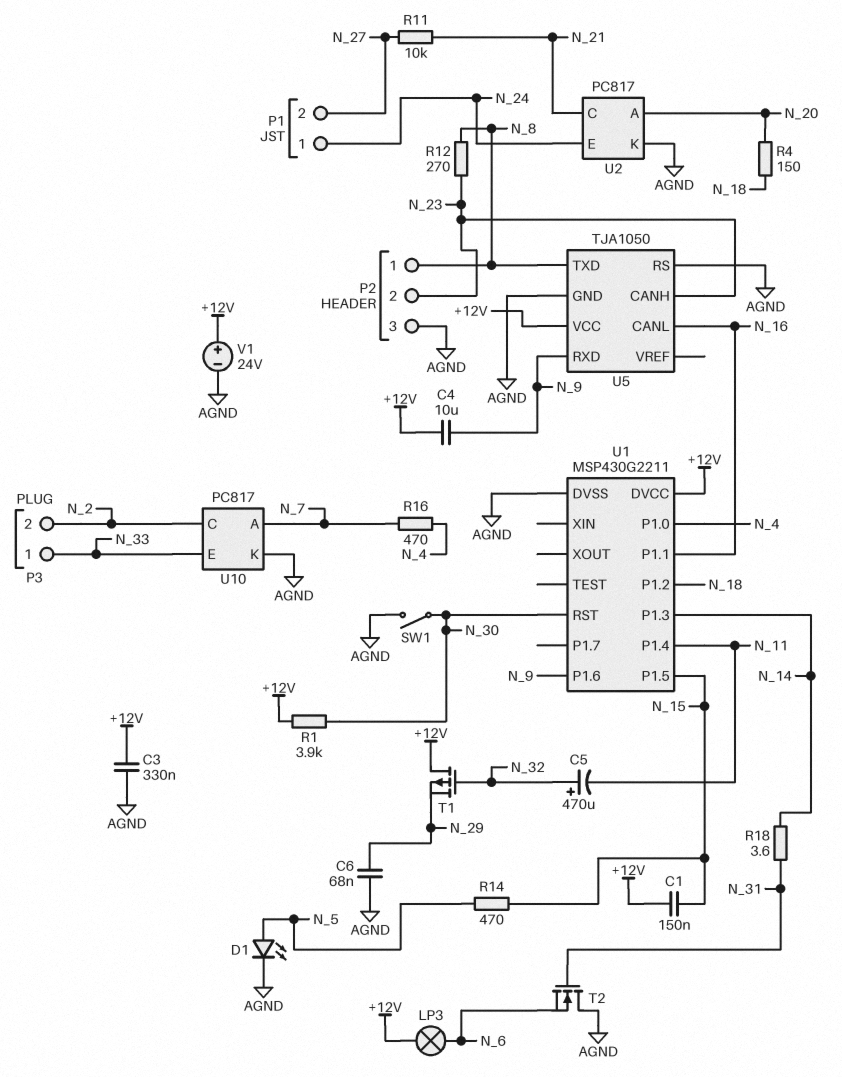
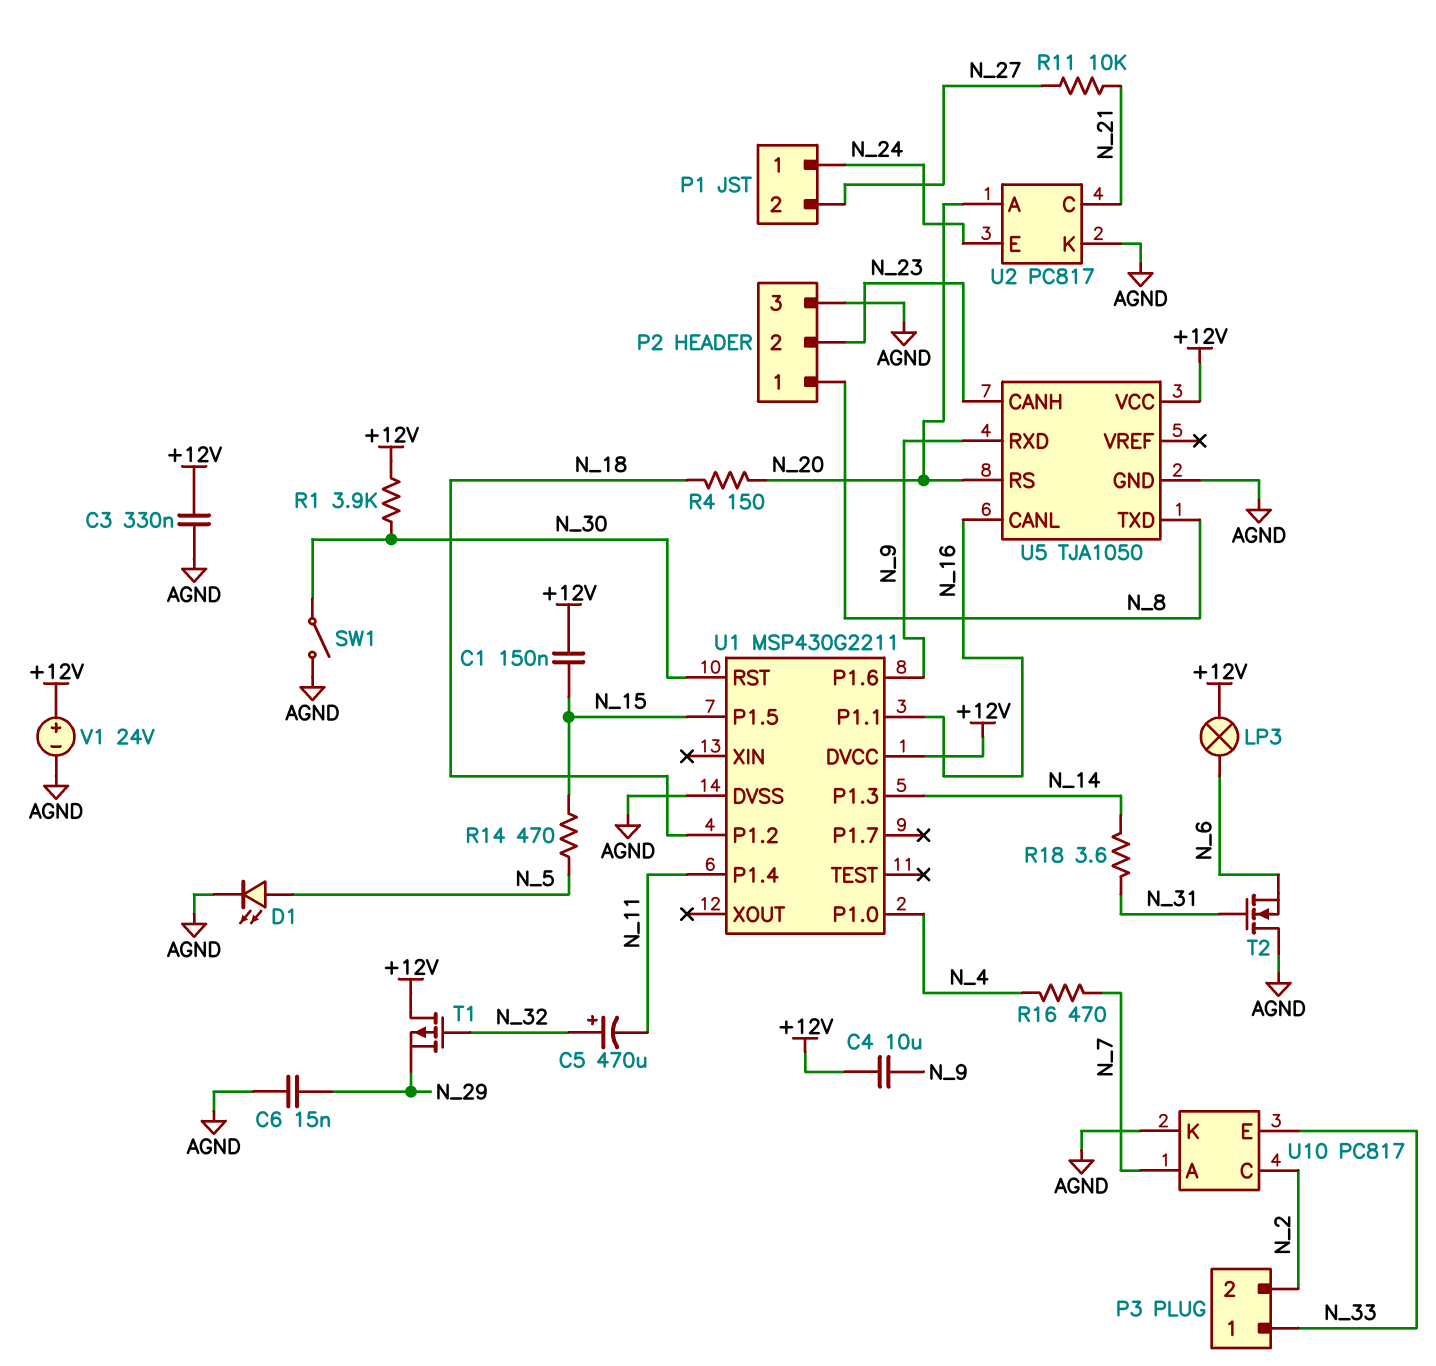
C6: 68nF (AGND, N_29) -> 15nF (AGND, N_29)
R12: 270 (N_8, N_23) -> none
U5 pin RS: AGND -> N_20

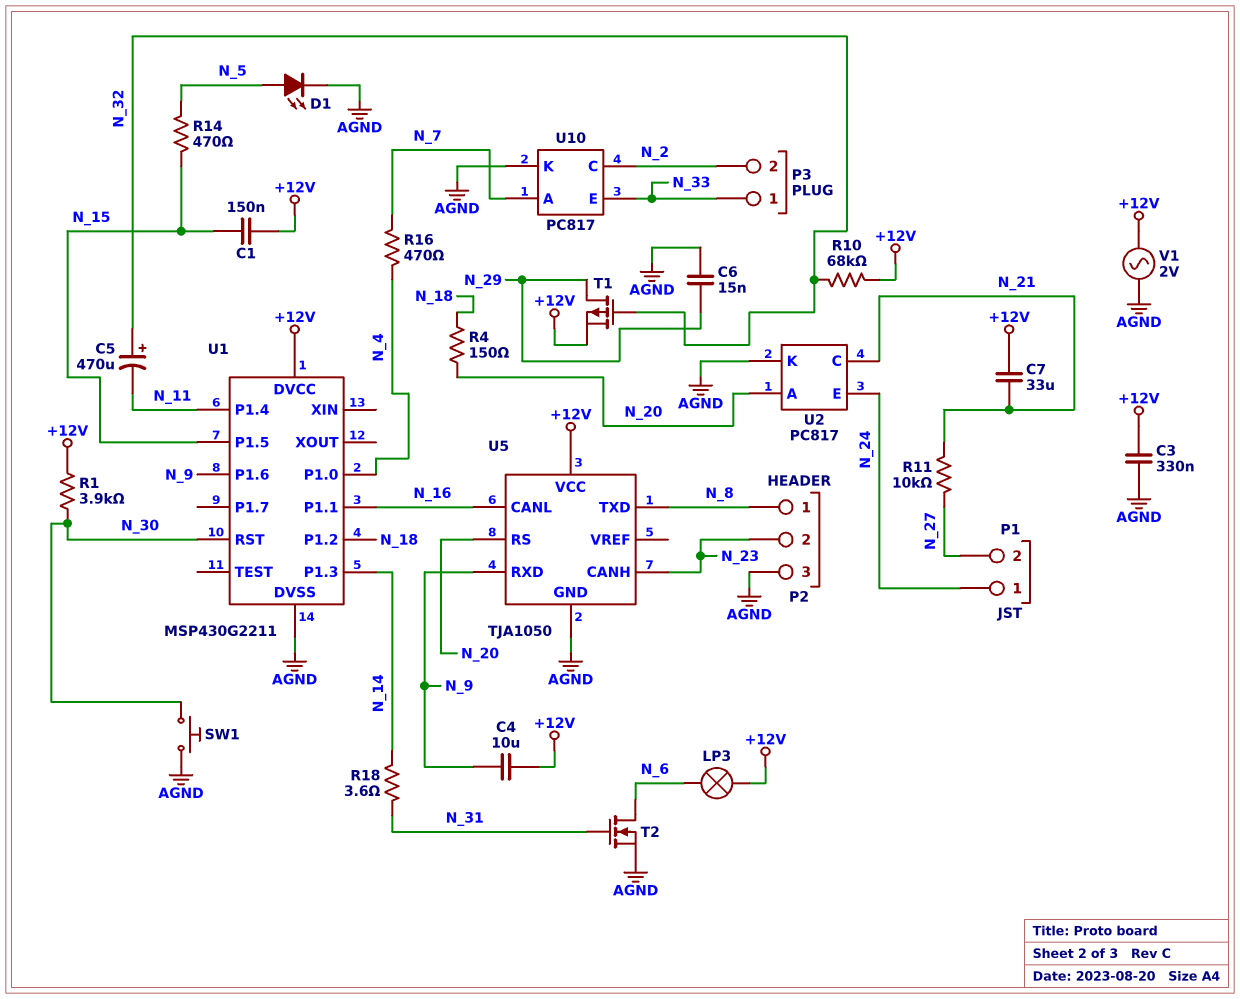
C7: none -> 33uF (+12V, N_21)
R10: none -> 68k (+12V, N_32)
SW1: switch (AGND, N_30) -> button (AGND, N_30)
T1: PMOS (G N_32, D +12V, S N_29) -> PMOS (G N_32, D N_29, S +12V)
T2: NMOS (G N_31, D AGND, S N_6) -> NMOS (G N_31, D N_6, S AGND)
V1: 24V (plus +12V, minus AGND) -> AC 2V (+12V, AGND)

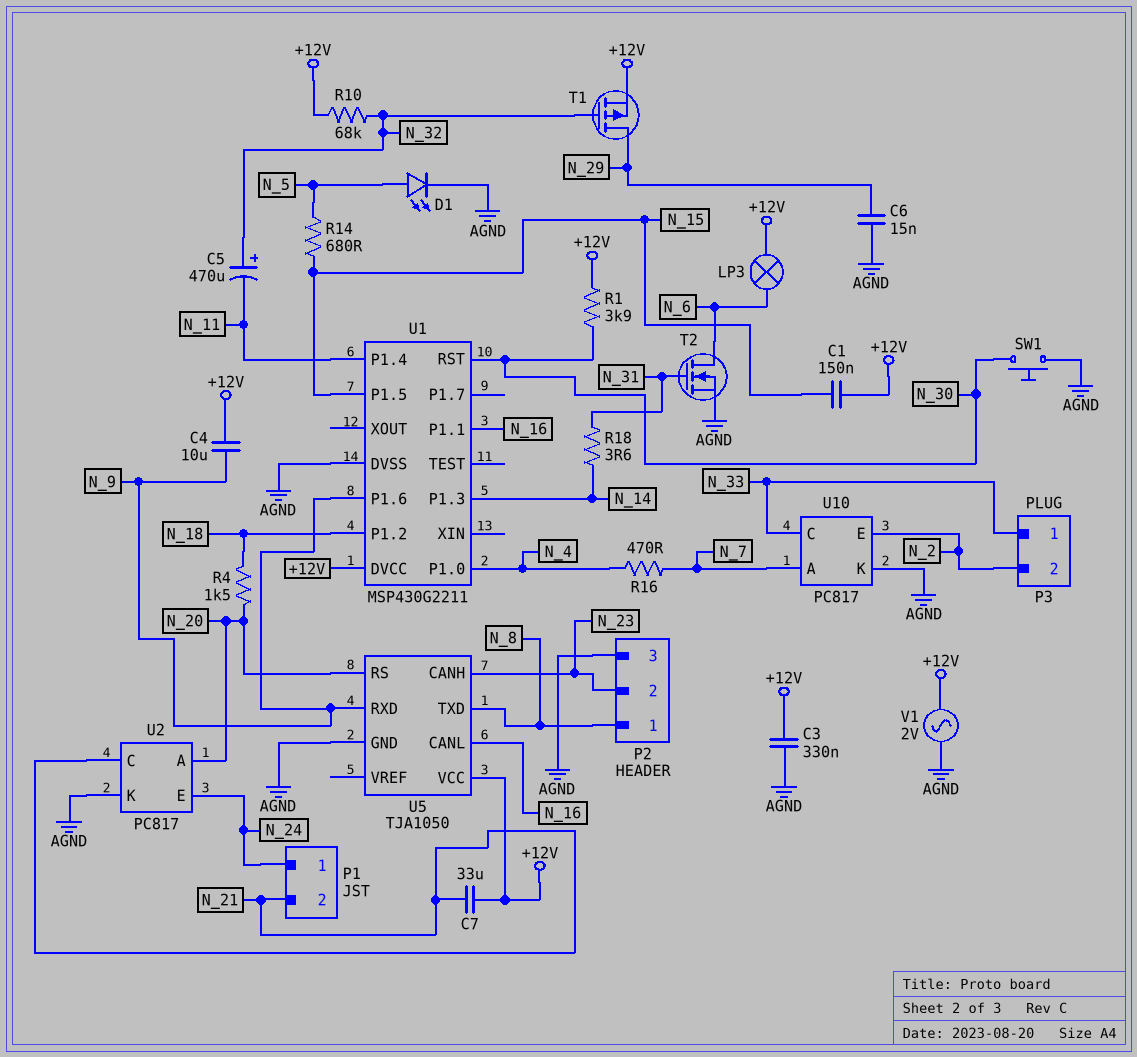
P1 pin 2: N_27 -> N_21
R4: 150 (N_18, N_20) -> 1.5k (N_18, N_20)
R11: 10k (N_21, N_27) -> none
R14: 470 (N_5, N_15) -> 680 (N_5, N_15)
U10 pin C: N_2 -> N_33
U10 pin E: N_33 -> N_2

